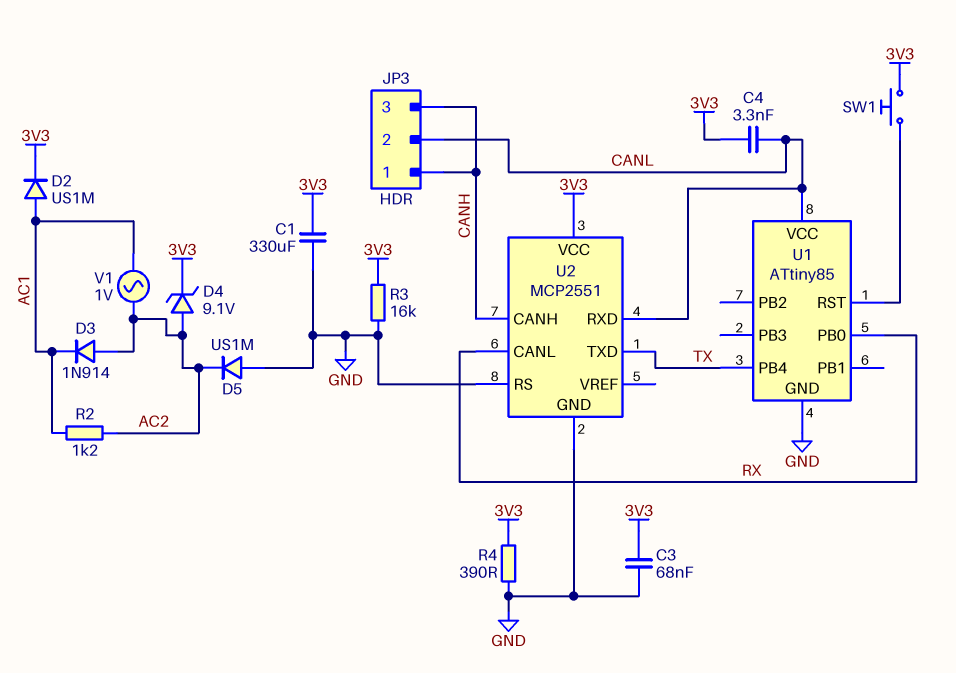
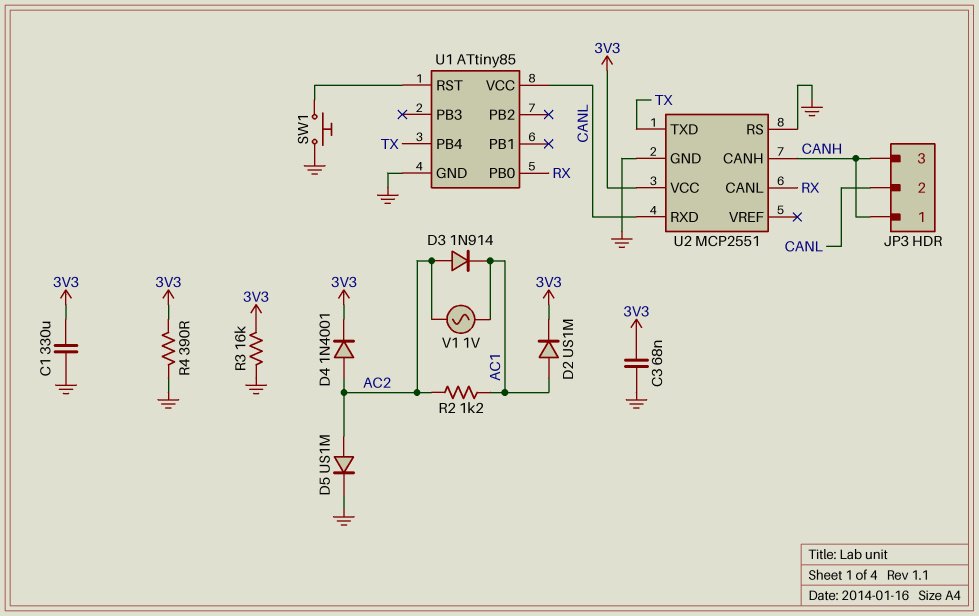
C4: 3.3nF (3V3, CANL) -> none
D4: zener 9.1V (A AC2, K 3V3) -> diode 1N4001 (A AC2, K 3V3)
D5: diode US1M (A GND, K AC2) -> diode US1M (A AC2, K GND)
SW1: button (3V3, U1/RST) -> button (GND, U1/RST)

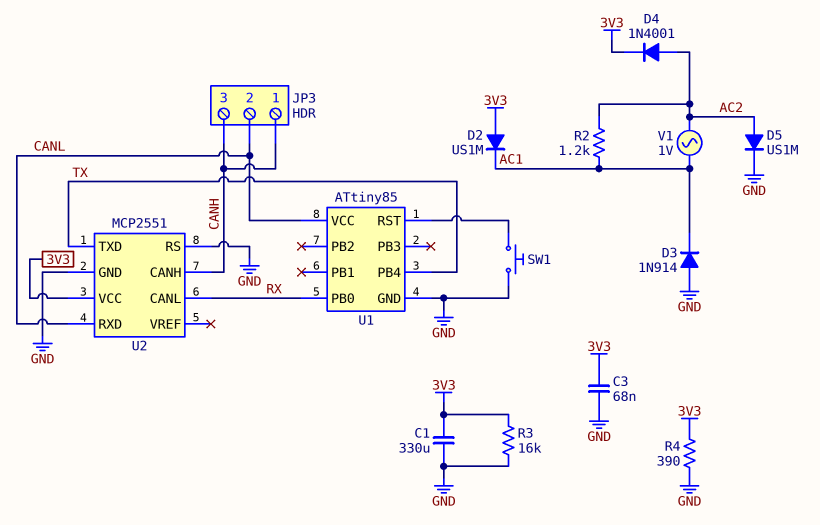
D2: diode US1M (A AC1, K 3V3) -> diode US1M (A 3V3, K AC1)
D3: diode 1N914 (A AC2, K AC1) -> diode 1N914 (A GND, K AC1)

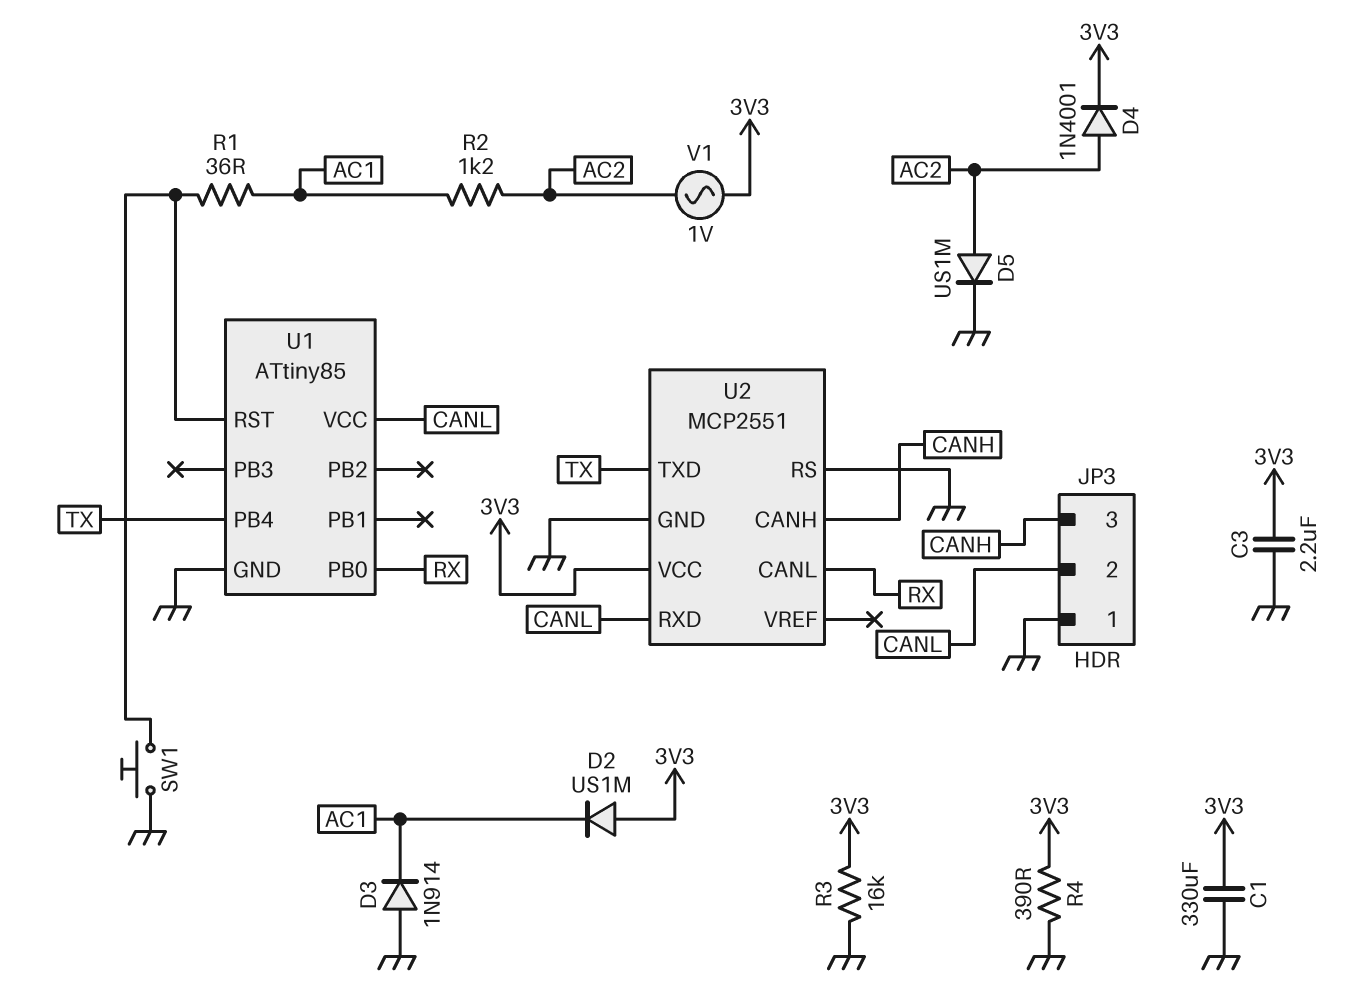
C3: 68nF (3V3, GND) -> 2.2uF (3V3, GND)
JP3 pin 1: CANH -> GND
R1: none -> 36 (AC1, U1/RST)
V1: AC 1V (AC1, AC2) -> AC 1V (3V3, AC2)

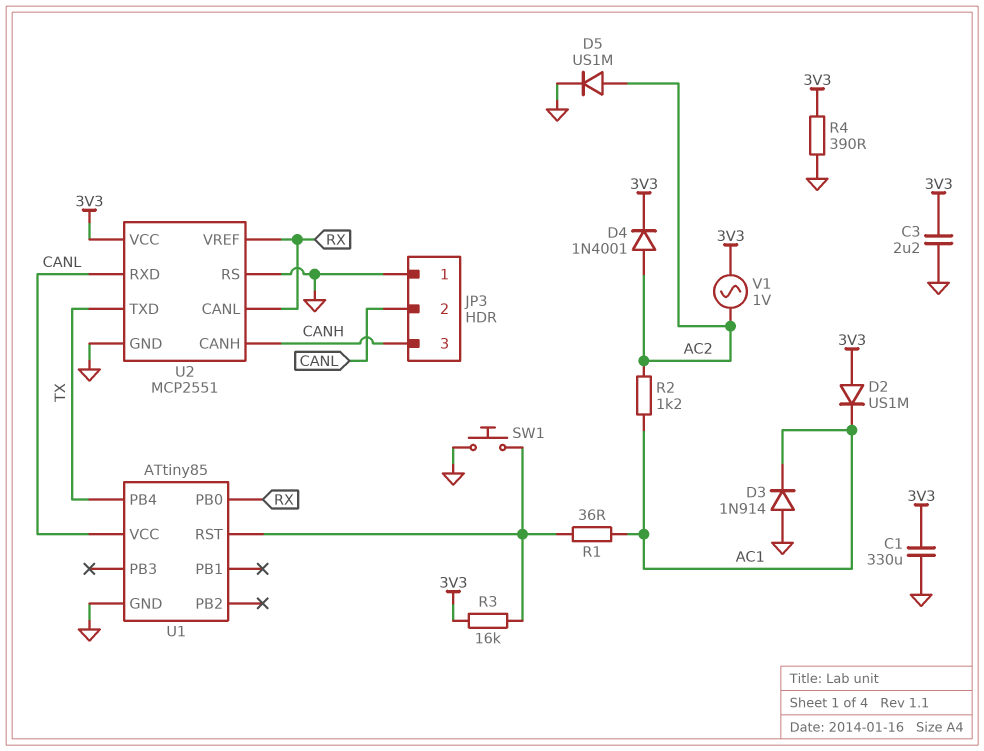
R3: 16k (3V3, GND) -> 16k (3V3, U1/RST)
U2 pin VREF: none -> RX

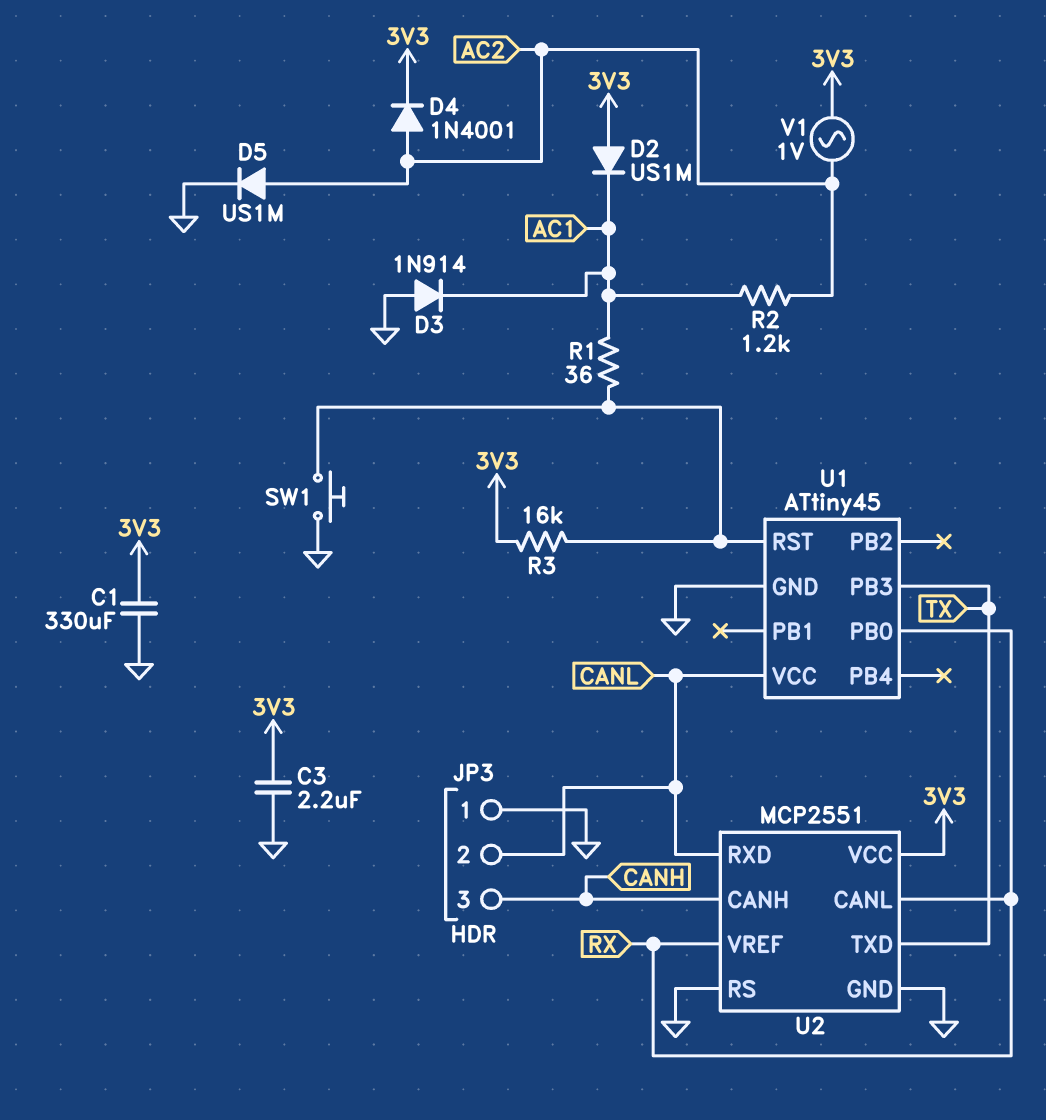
R4: 390 (3V3, GND) -> none
U1: ATtiny85 -> ATtiny45
U1 pin PB3: none -> TX
U1 pin PB4: TX -> none

